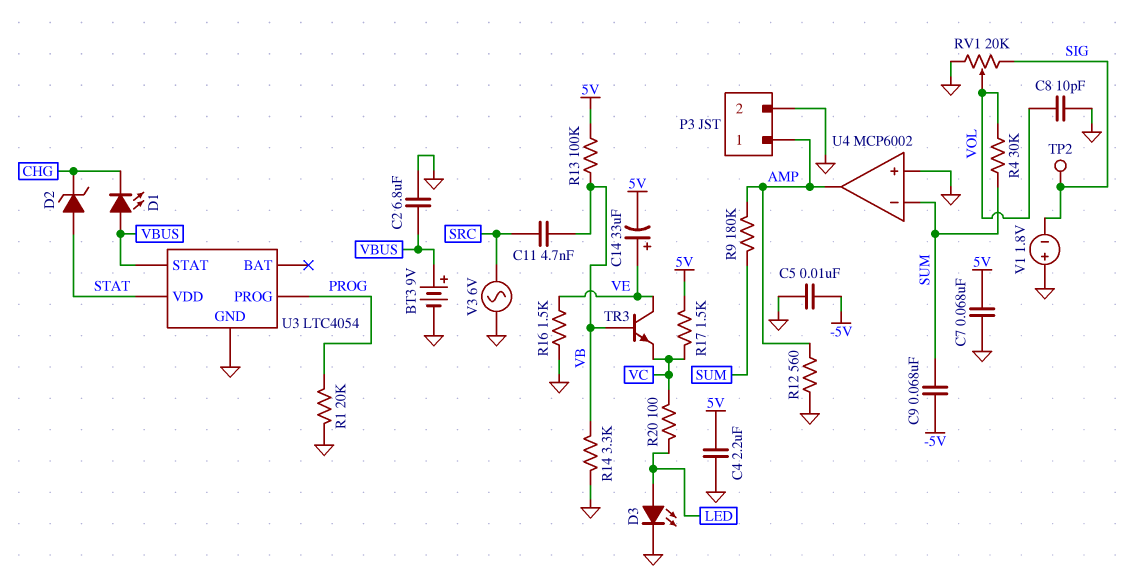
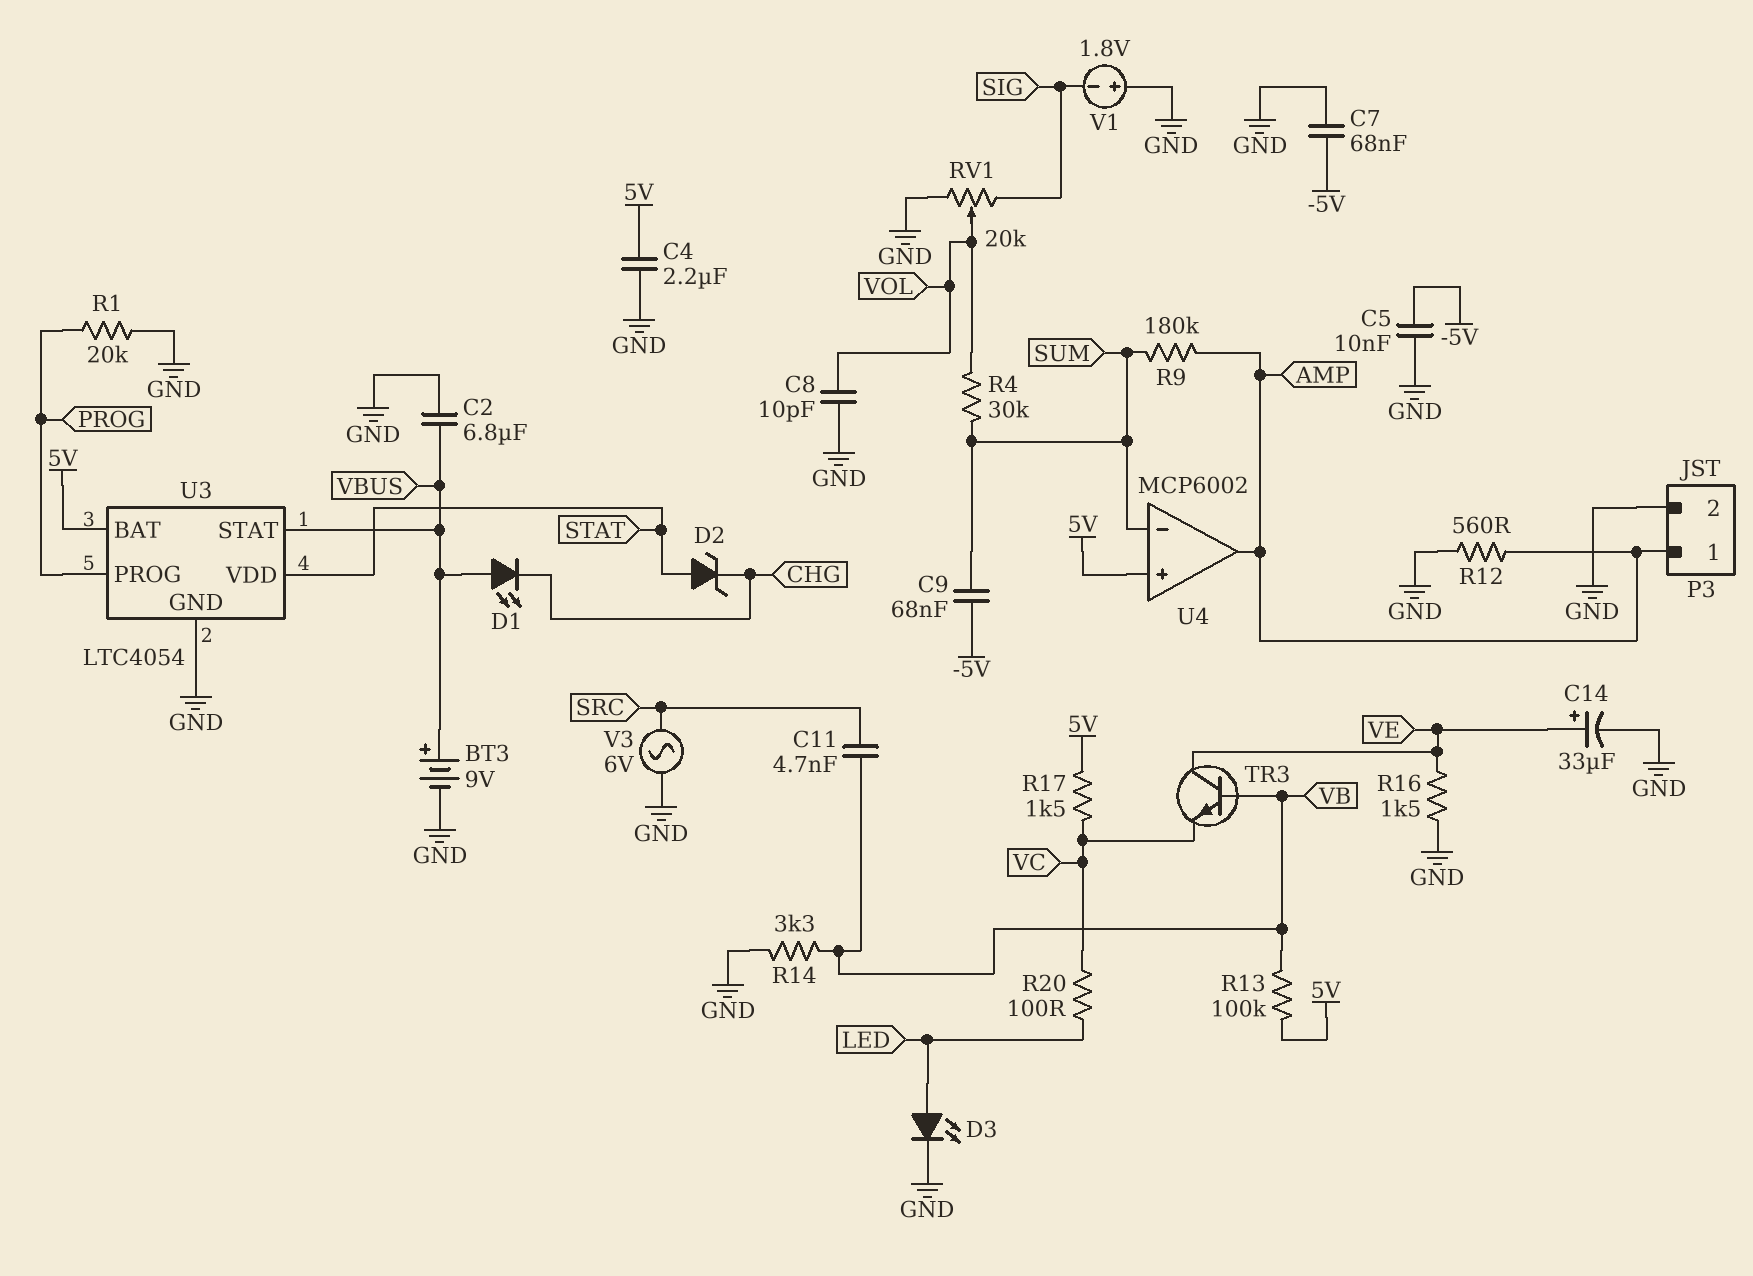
C7: 68nF (5V, GND) -> 68nF (-5V, GND)
C14: 33uF (plus VE, minus 5V) -> 33uF (plus VE, minus GND)
TP2: test point (SIG) -> none
U3 pin BAT: none -> 5V
U4 pin in+: GND -> 5V

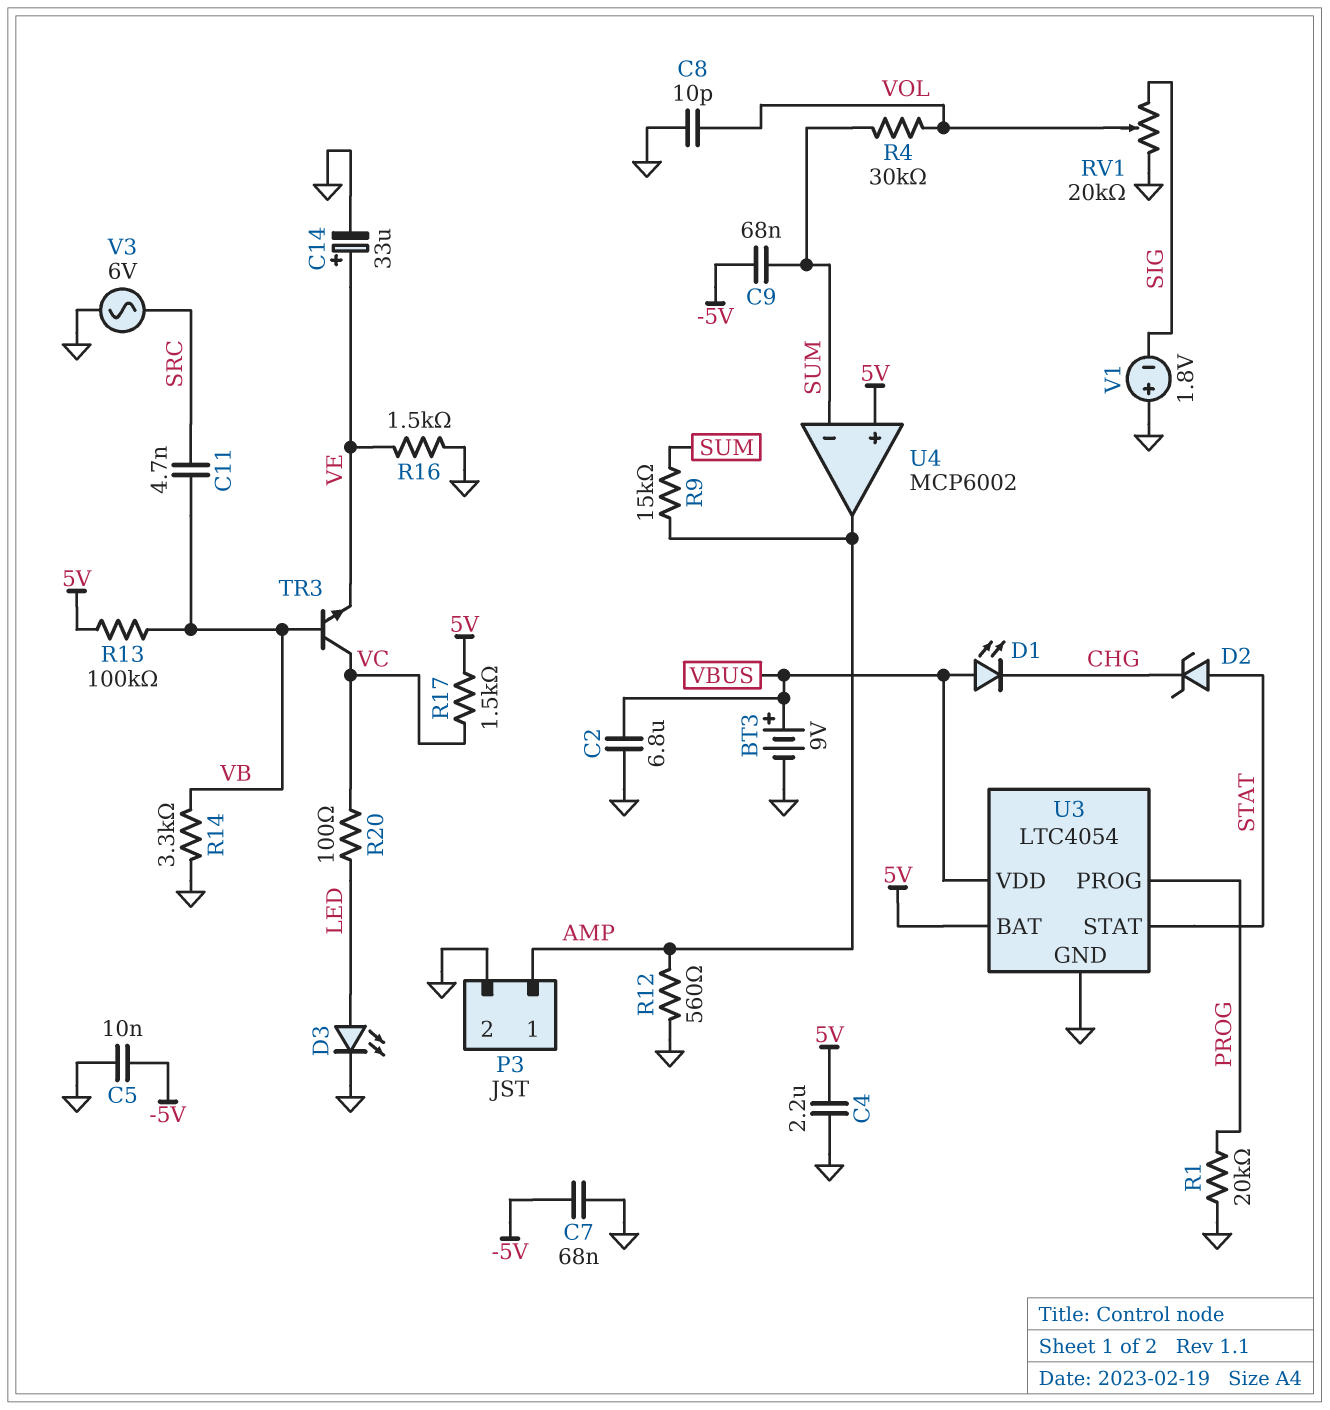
R9: 180k (AMP, SUM) -> 15k (AMP, SUM)
TR3: NPN (B VB, C VE, E VC) -> NPN (B VB, C VC, E VE)
U3 pin STAT: VBUS -> STAT
U3 pin VDD: STAT -> VBUS

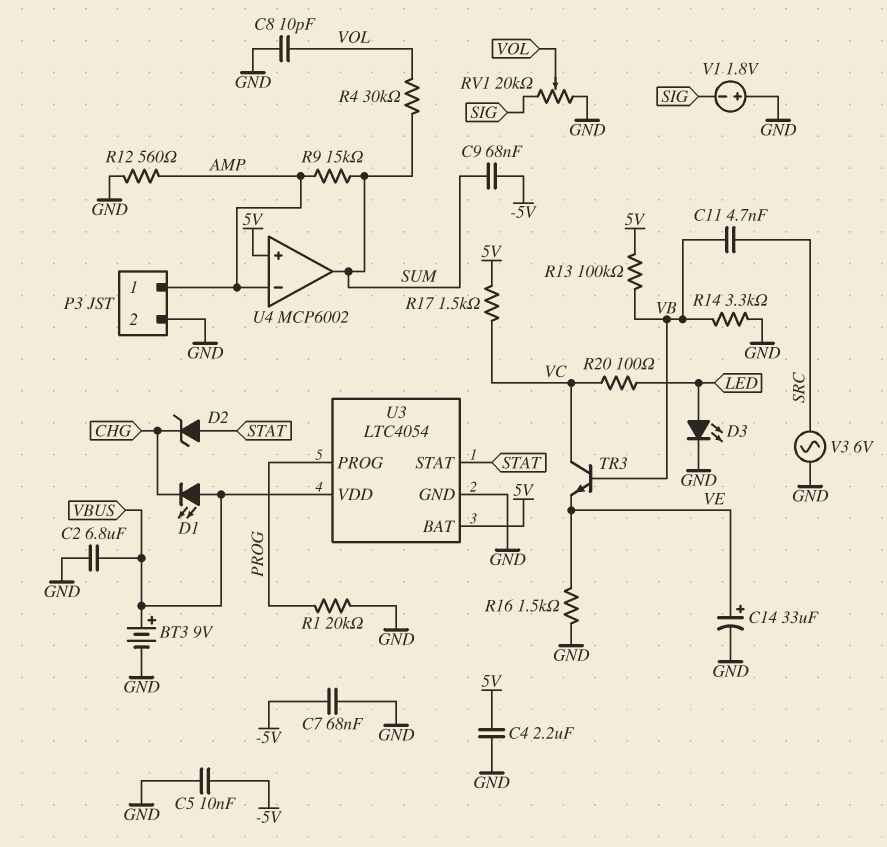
U4 pin in-: SUM -> AMP
U4 pin out: AMP -> SUM

